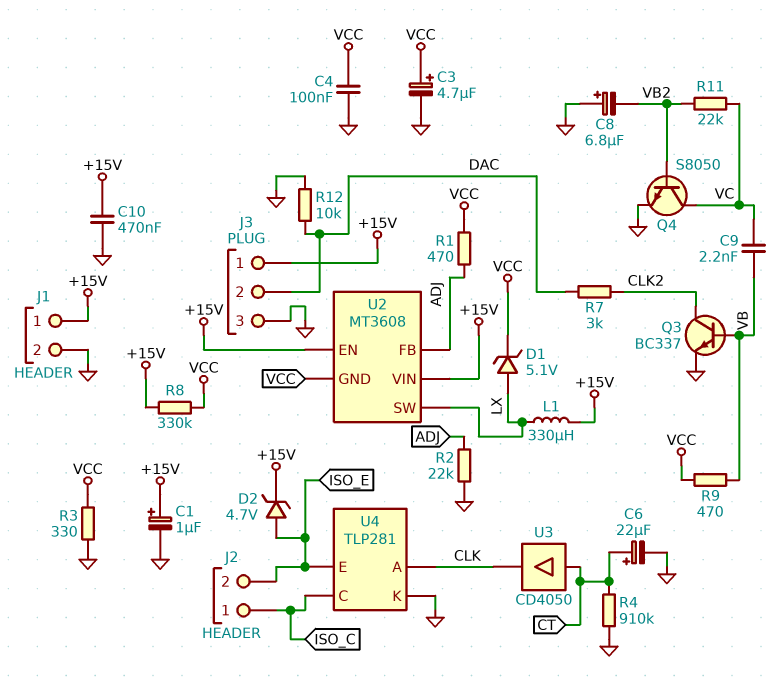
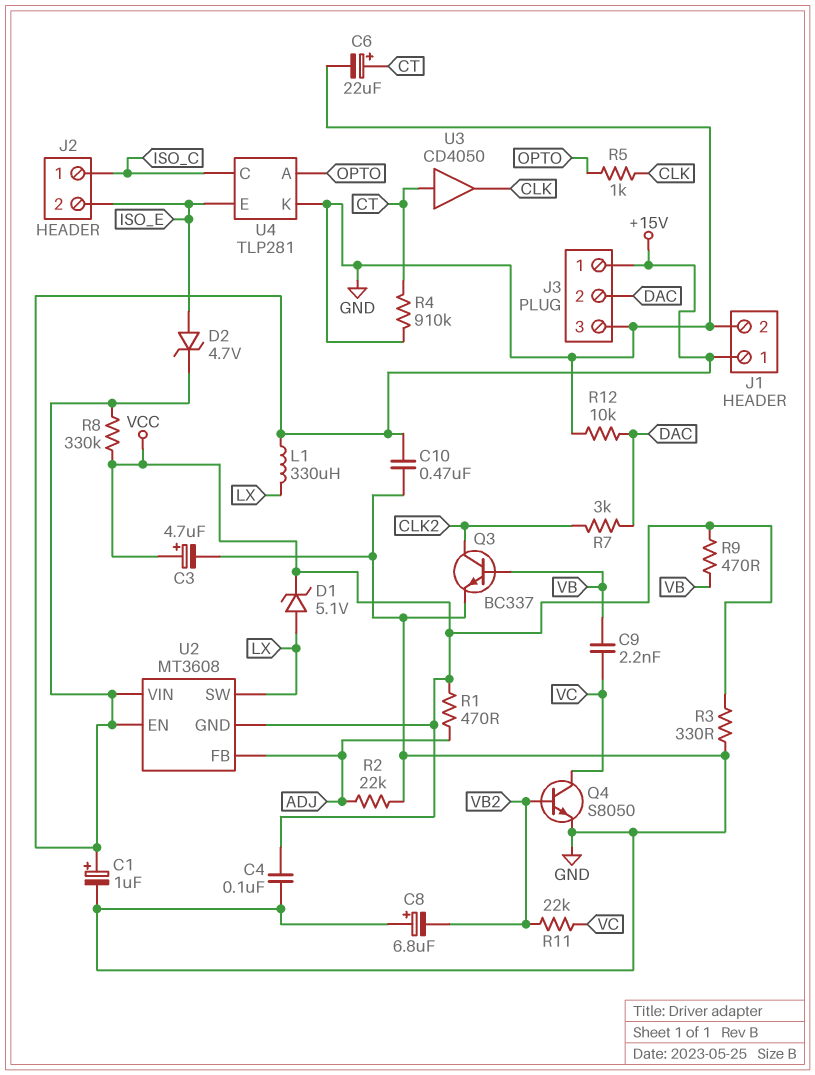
R5: none -> 1k (CLK, OPTO)
U4 pin A: CLK -> OPTO

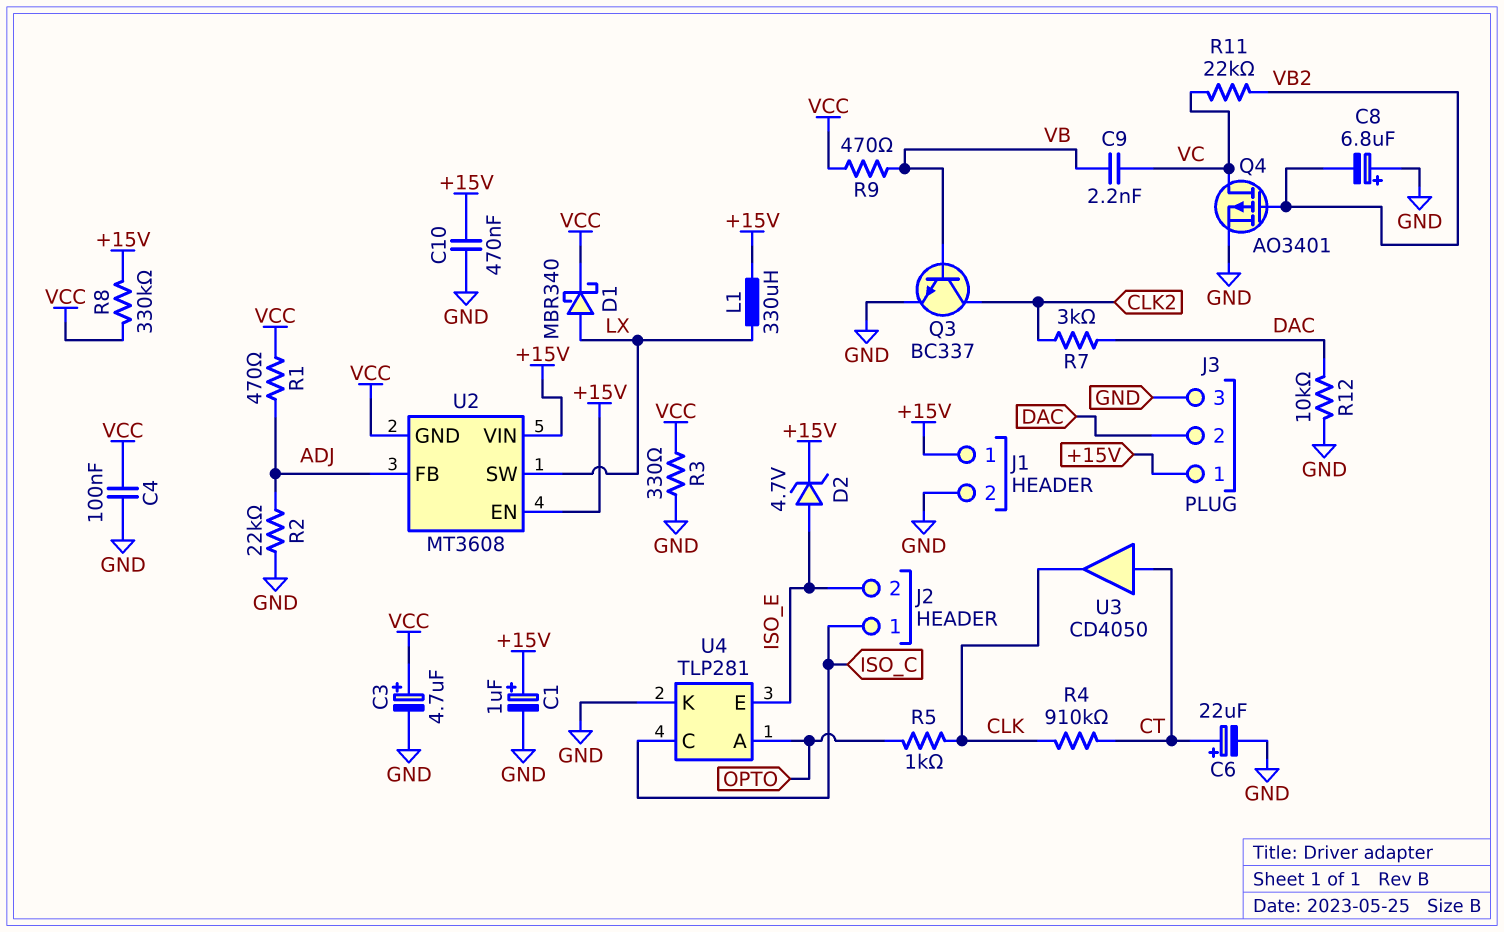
D1: zener 5.1V (A LX, K VCC) -> schottky MBR340 (A LX, K VCC)
Q4: NPN S8050 (B VB2, C VC, E GND) -> PMOS AO3401 (G VB2, D VC, S GND)
R4: 910k (CT, GND) -> 910k (CLK, CT)

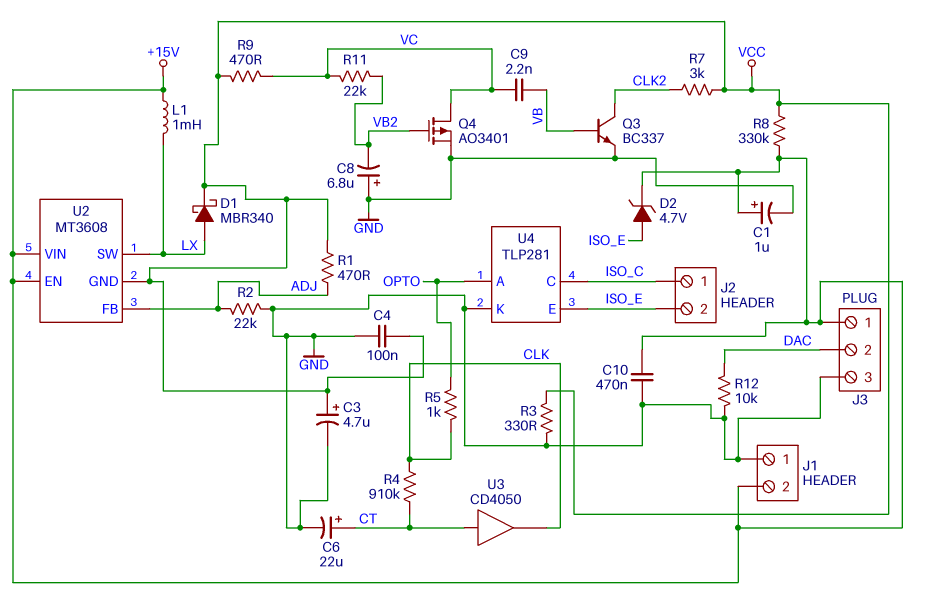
J1 pin 1: +15V -> GND
J1 pin 2: GND -> +15V
L1: 330uH (+15V, LX) -> 1mH (+15V, LX)
R7: 3k (CLK2, DAC) -> 3k (CLK2, VCC)
R9: 470 (VB, VCC) -> 470 (VC, VCC)

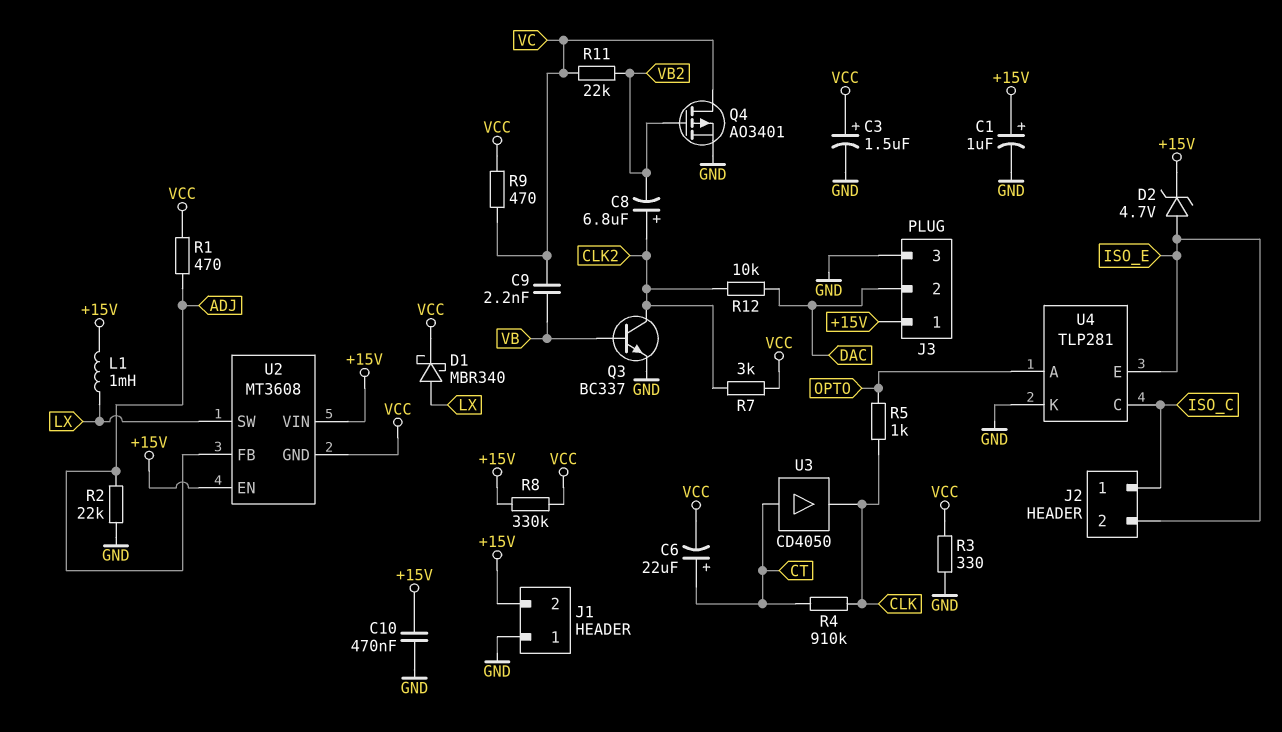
C3: 4.7uF (plus VCC, minus GND) -> 1.5uF (plus VCC, minus GND)
C4: 100nF (GND, VCC) -> none
C6: 22uF (plus CT, minus GND) -> 22uF (plus CT, minus VCC)
C8: 6.8uF (plus GND, minus VB2) -> 6.8uF (plus CLK2, minus VB2)
R12: 10k (DAC, GND) -> 10k (CLK2, DAC)

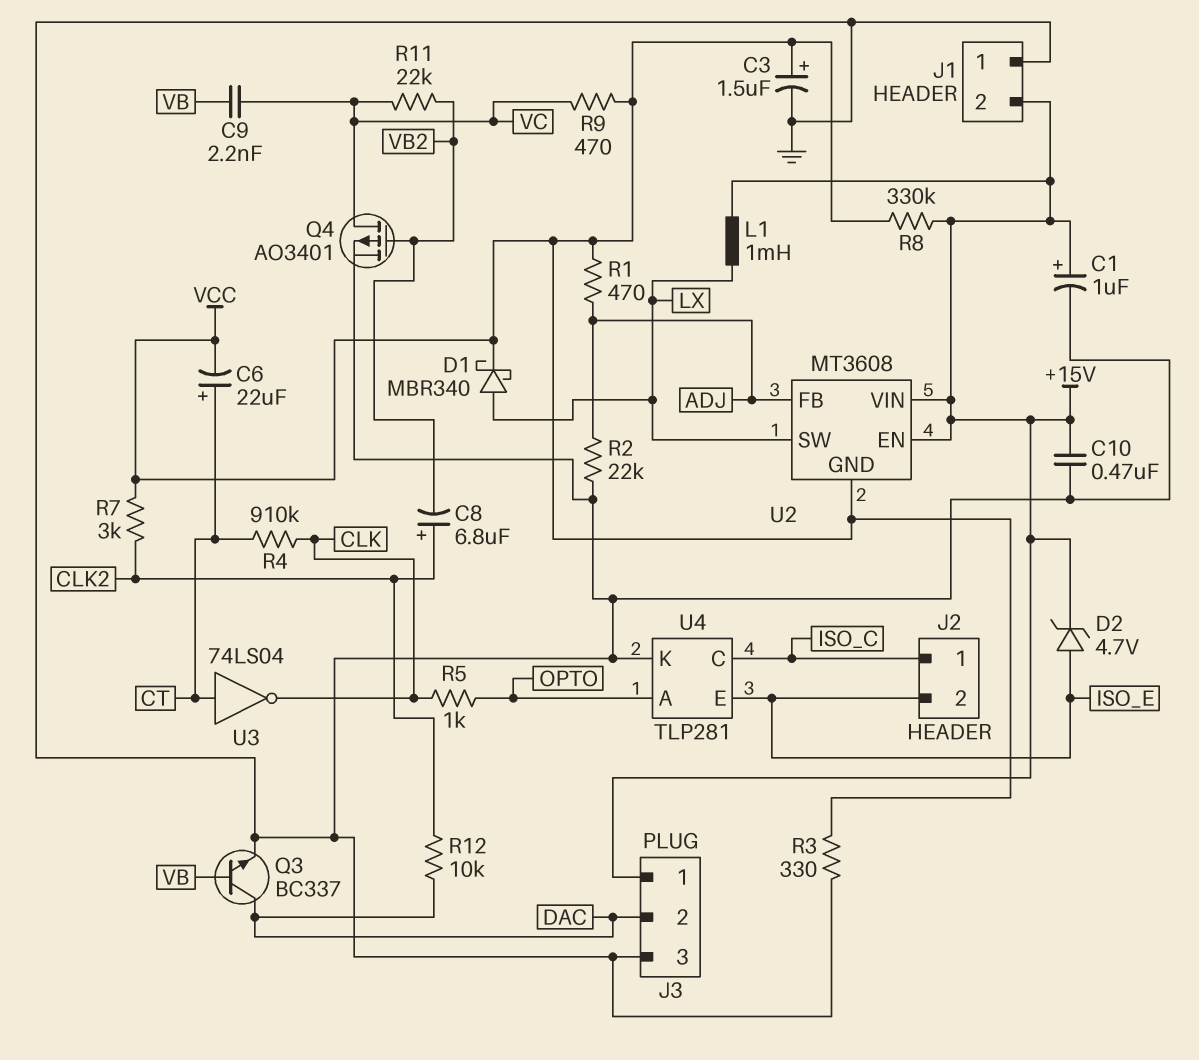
Q3: NPN BC337 (B VB, C CLK2, E GND) -> NPN BC337 (B VB, C DAC, E GND)
U3: buffer CD4050 (in CT, out CLK) -> NOT 74LS04 (in CT, out CLK)

